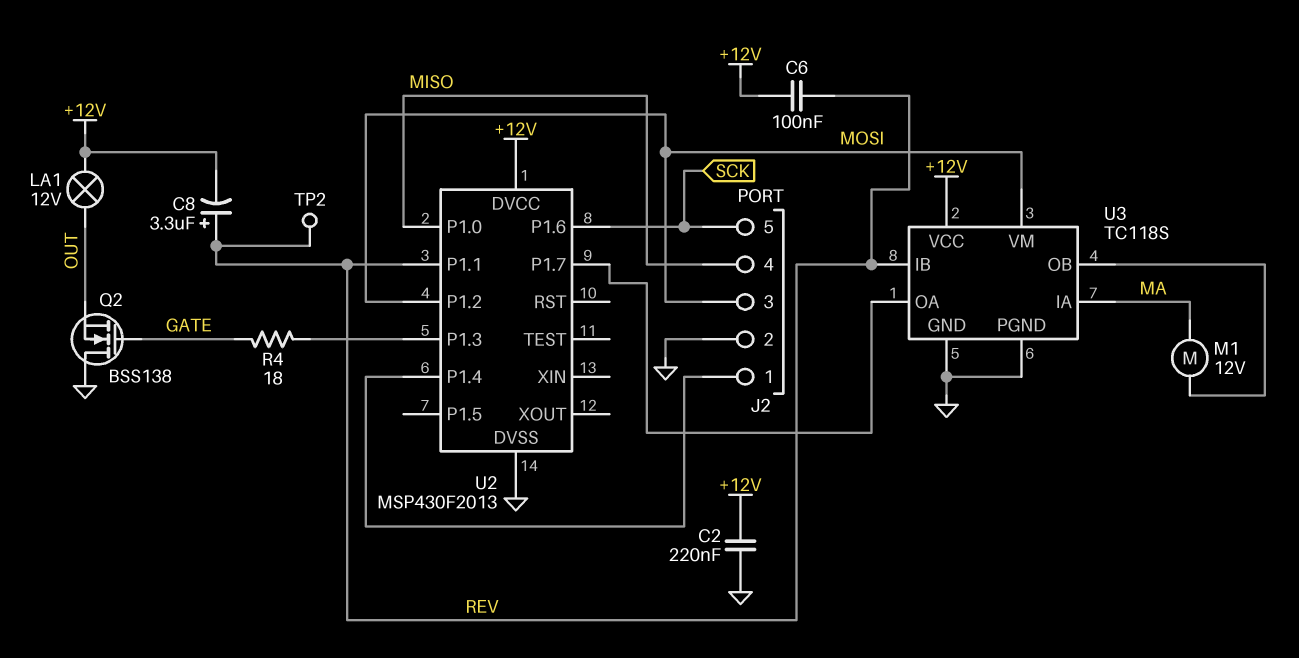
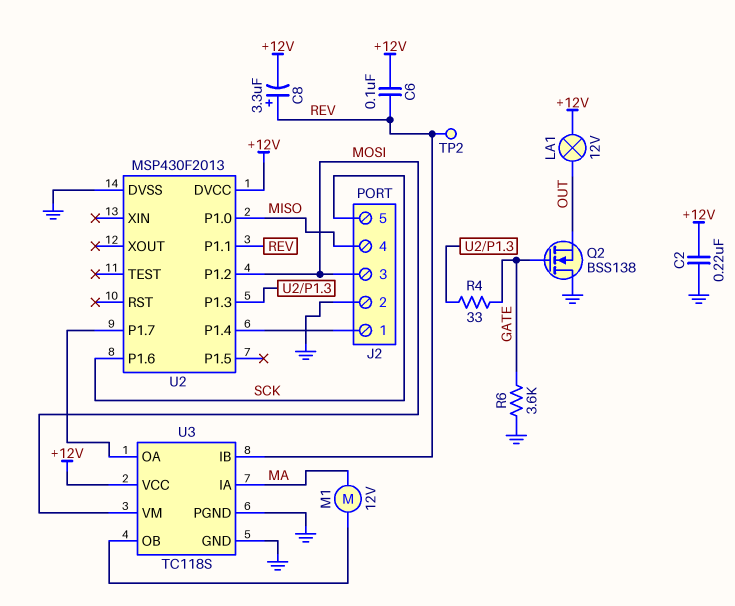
R4: 18 (GATE, U2/P1.3) -> 33 (GATE, U2/P1.3)
R6: none -> 3.6k (GATE, GND)

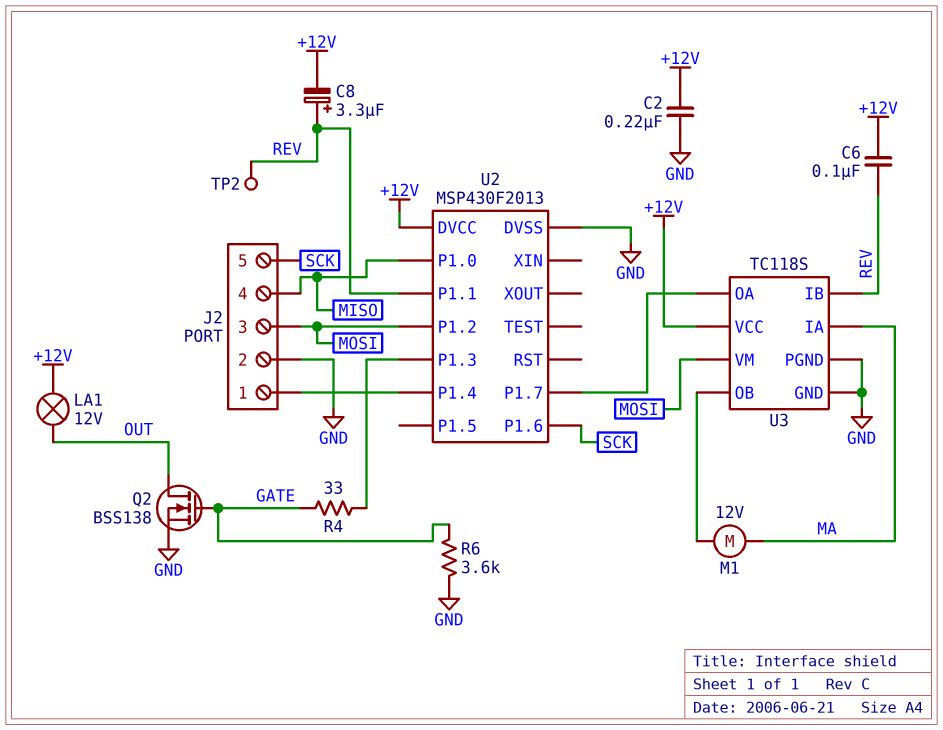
Q2: NMOS BSS138 (G GATE, D GND, S OUT) -> NMOS BSS138 (G GATE, D OUT, S GND)

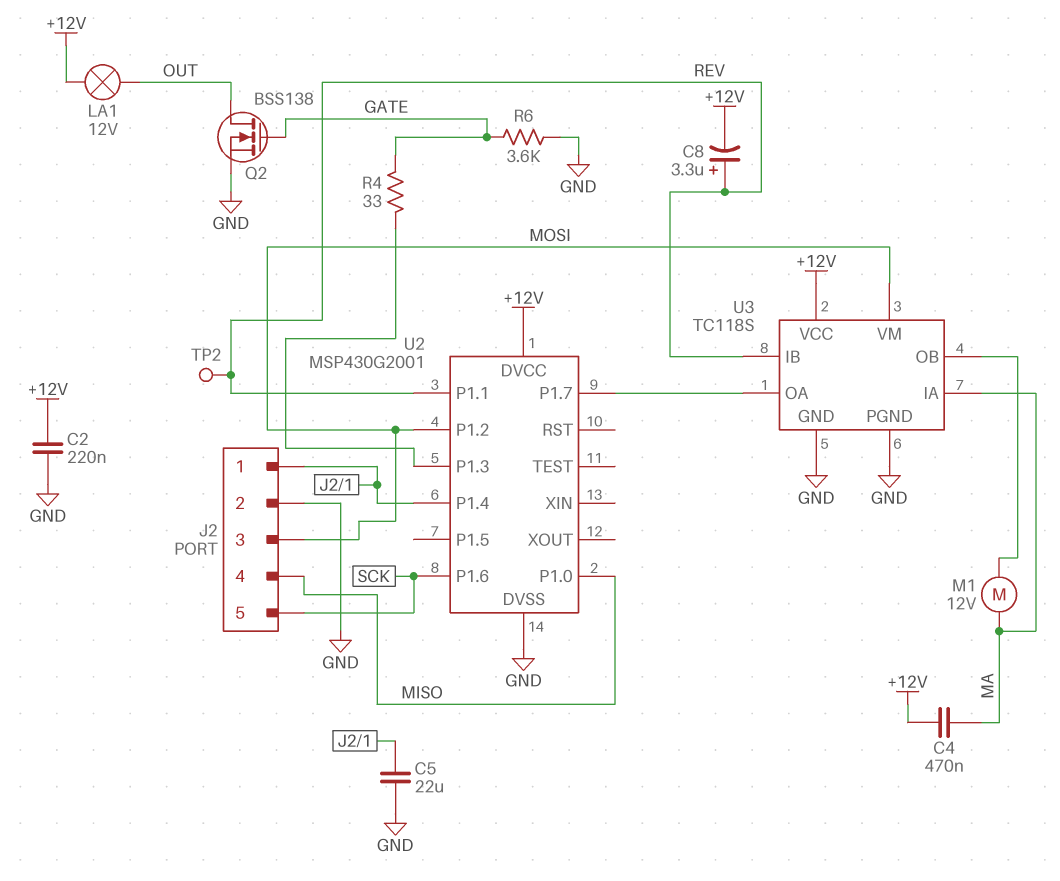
C4: none -> 470nF (+12V, MA)
C5: none -> 22uF (GND, J2/1)
C6: 100nF (+12V, REV) -> none
U2: MSP430F2013 -> MSP430G2001

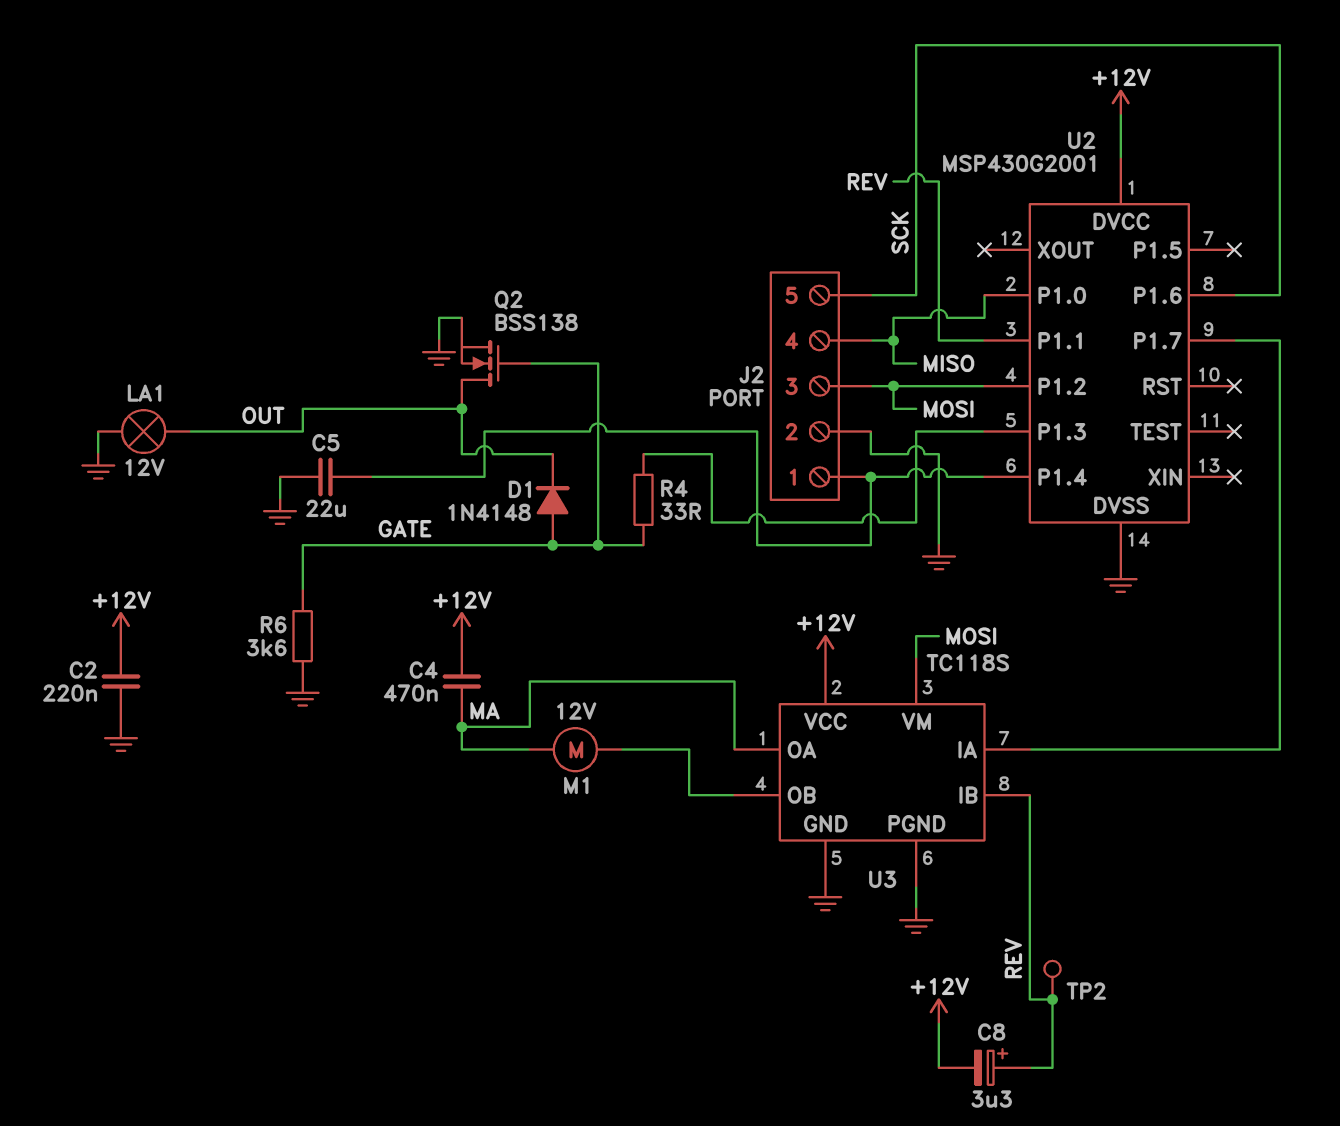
D1: none -> diode 1N4148 (A GATE, K OUT)
LA1: lamp 12V (+12V, OUT) -> lamp 12V (GND, OUT)
U3 pin IA: MA -> U2/P1.7
U3 pin OA: U2/P1.7 -> MA

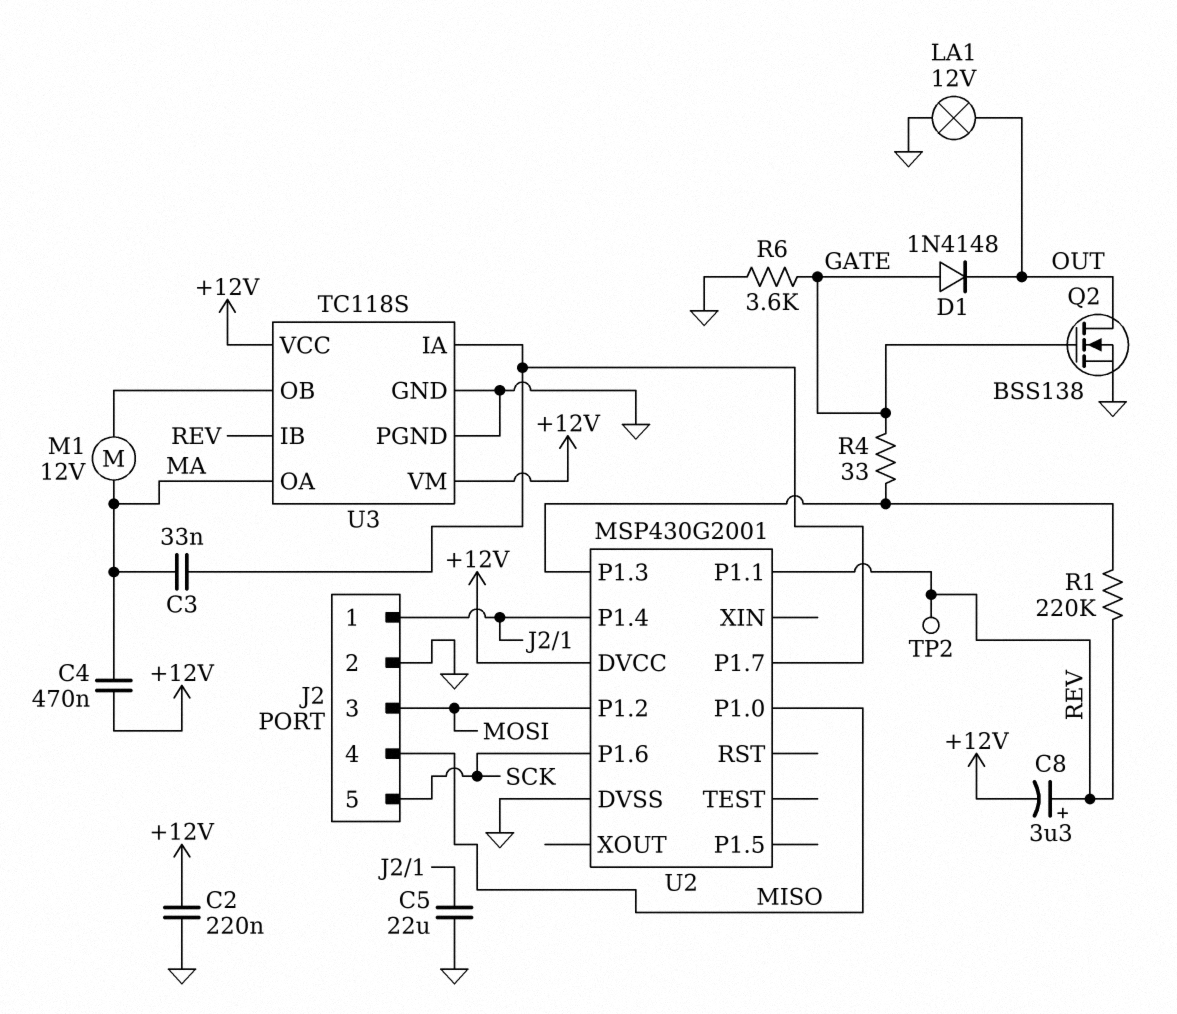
C3: none -> 33nF (MA, U2/P1.7)
R1: none -> 220k (REV, U2/P1.3)
U3 pin VM: MOSI -> +12V

